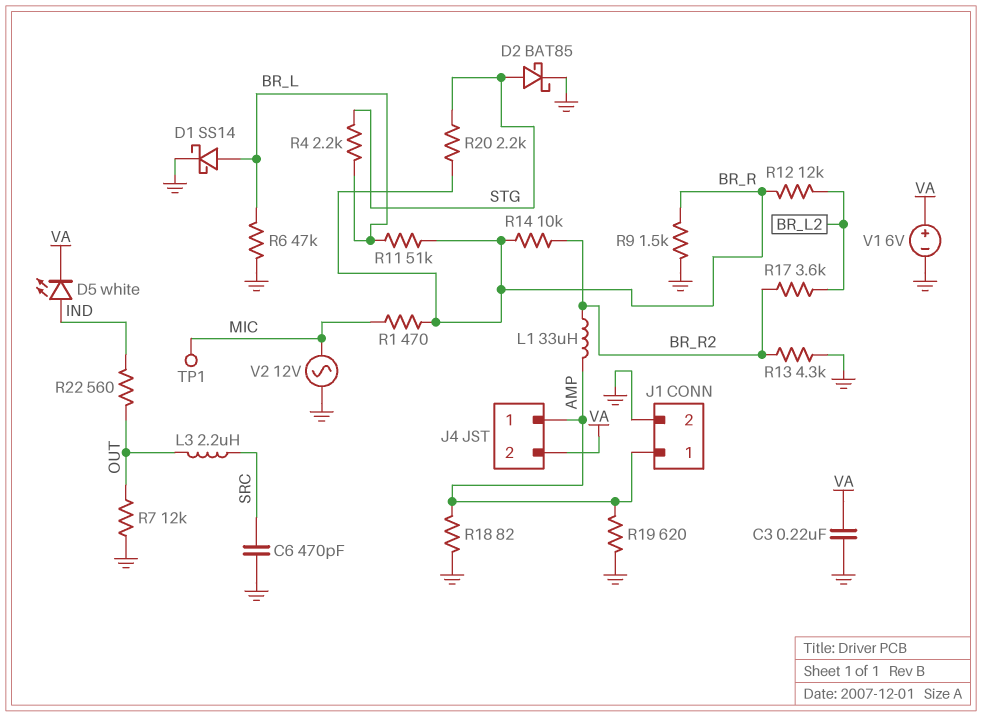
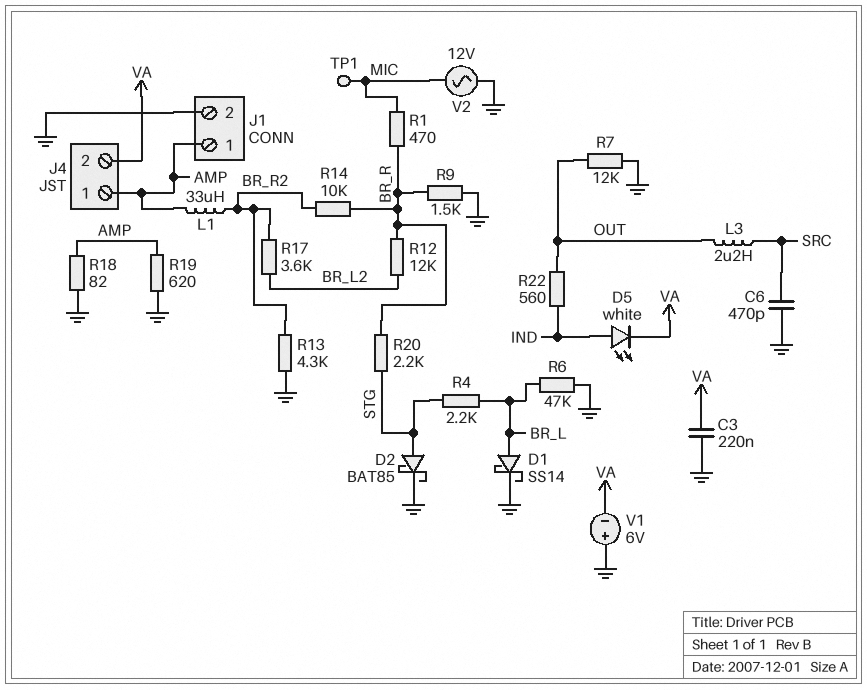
R11: 51k (BR_L, BR_R) -> none
V1: 6V (plus VA, minus GND) -> 6V (plus GND, minus VA)

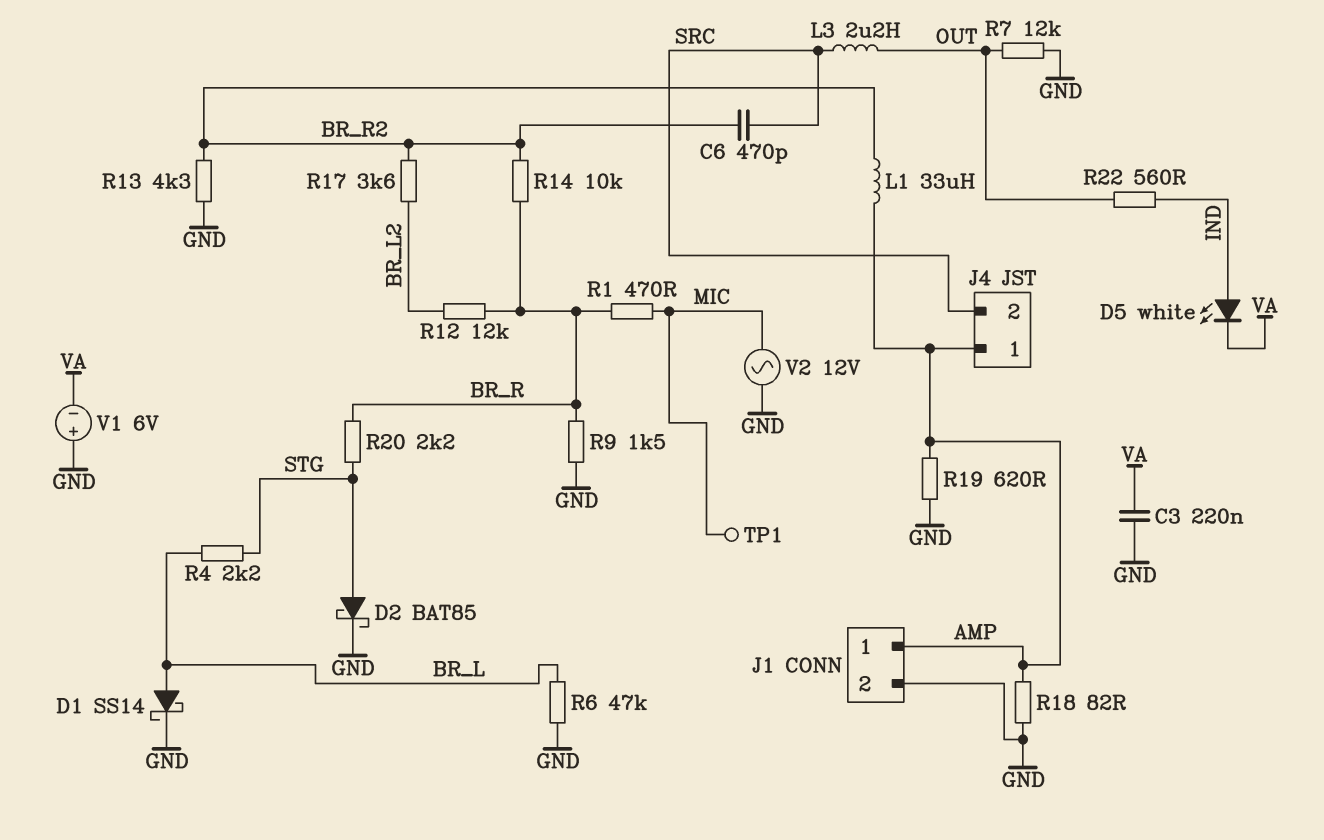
C6: 470pF (GND, SRC) -> 470pF (BR_R2, SRC)
J4 pin 2: VA -> SRC

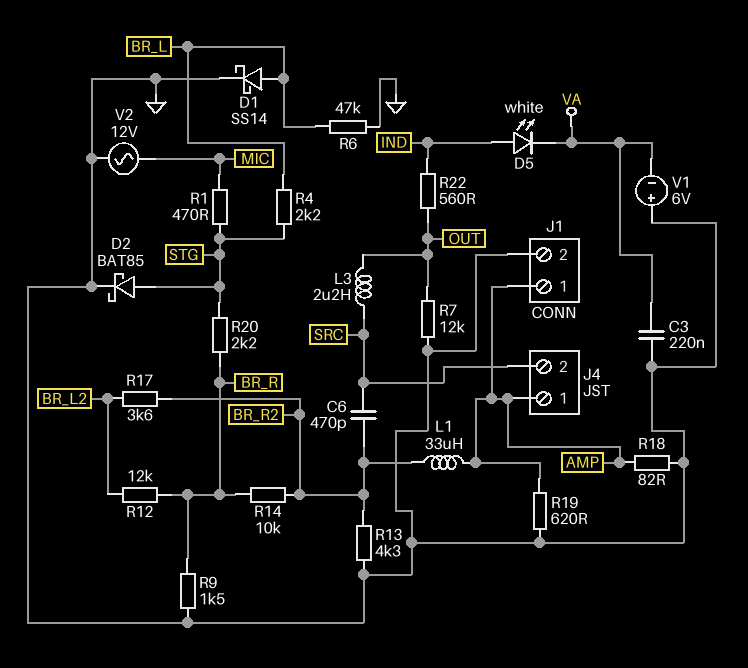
R1: 470 (BR_R, MIC) -> 470 (MIC, STG)
TP1: test point (MIC) -> none

